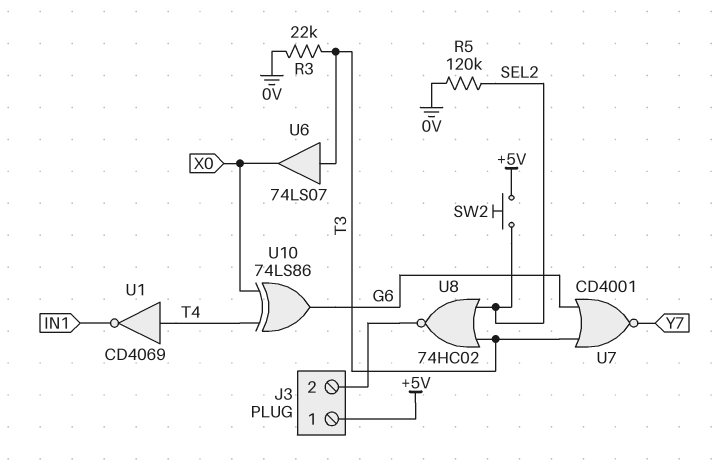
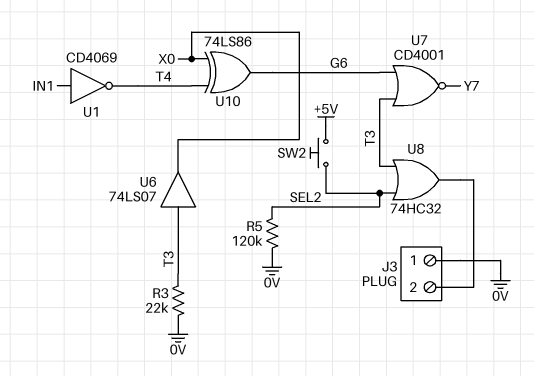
J3 pin 1: +5V -> 0V
U1: NOT CD4069 (in T4, out IN1) -> NOT CD4069 (in IN1, out T4)
U8: NOR 74HC02 (in SEL2, in T3, out J3/2) -> OR 74HC32 (in SEL2, in T3, out J3/2)

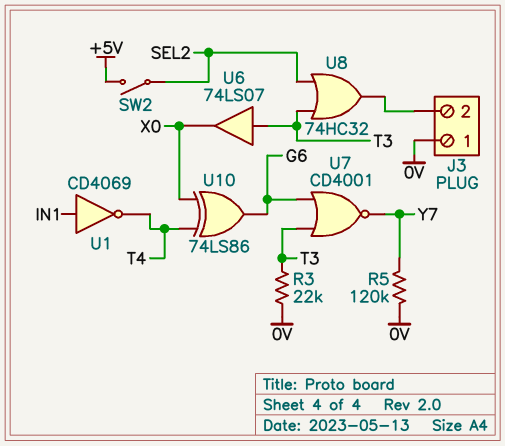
R5: 120k (0V, SEL2) -> 120k (0V, Y7)
SW2: button (+5V, SEL2) -> switch (+5V, SEL2)

